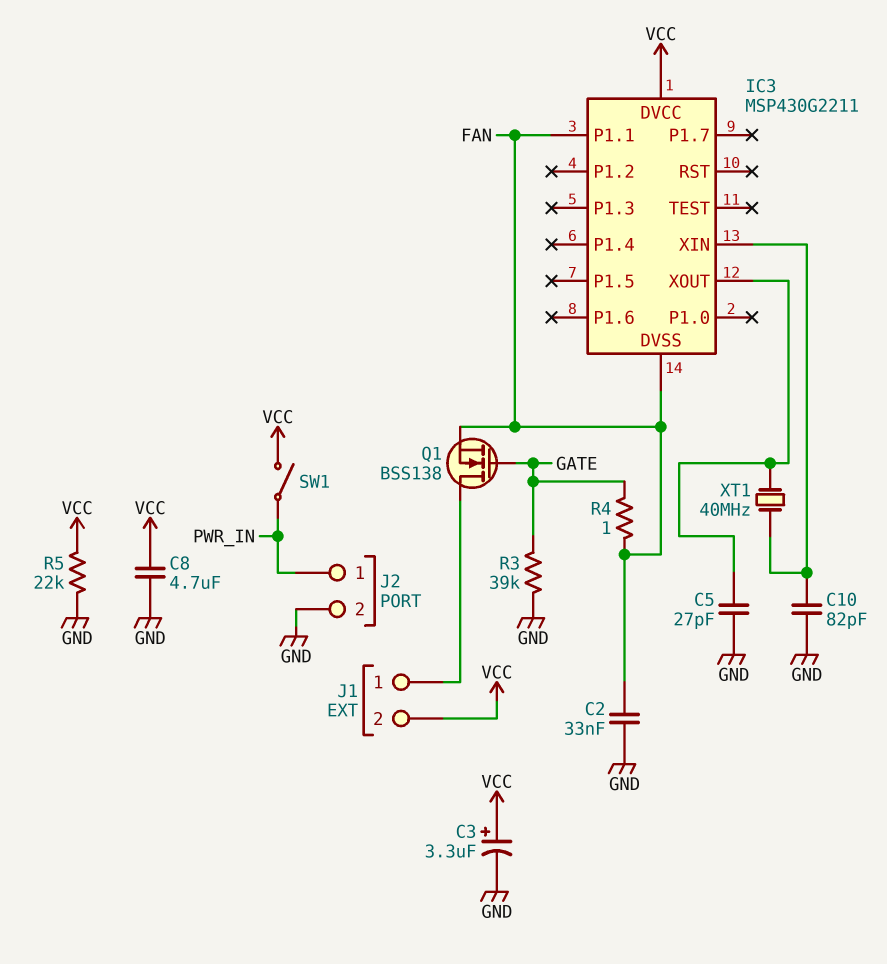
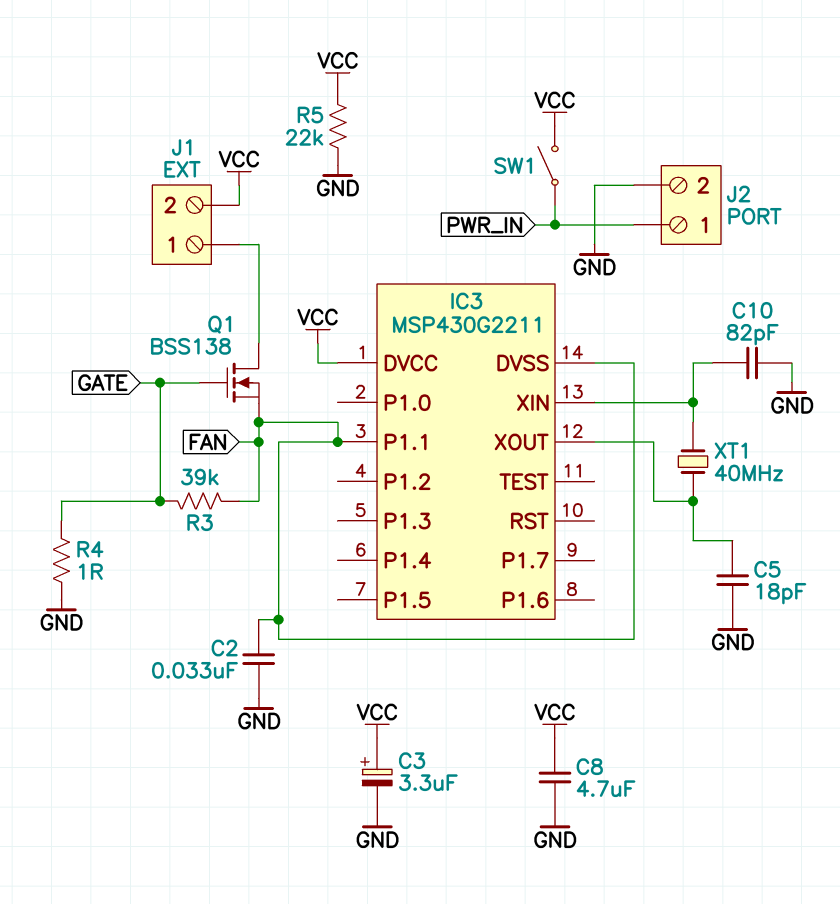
C5: 27pF (GND, IC3/XOUT) -> 18pF (GND, IC3/XOUT)
R3: 39k (GATE, GND) -> 39k (FAN, GATE)
R4: 1 (FAN, GATE) -> 1 (GATE, GND)

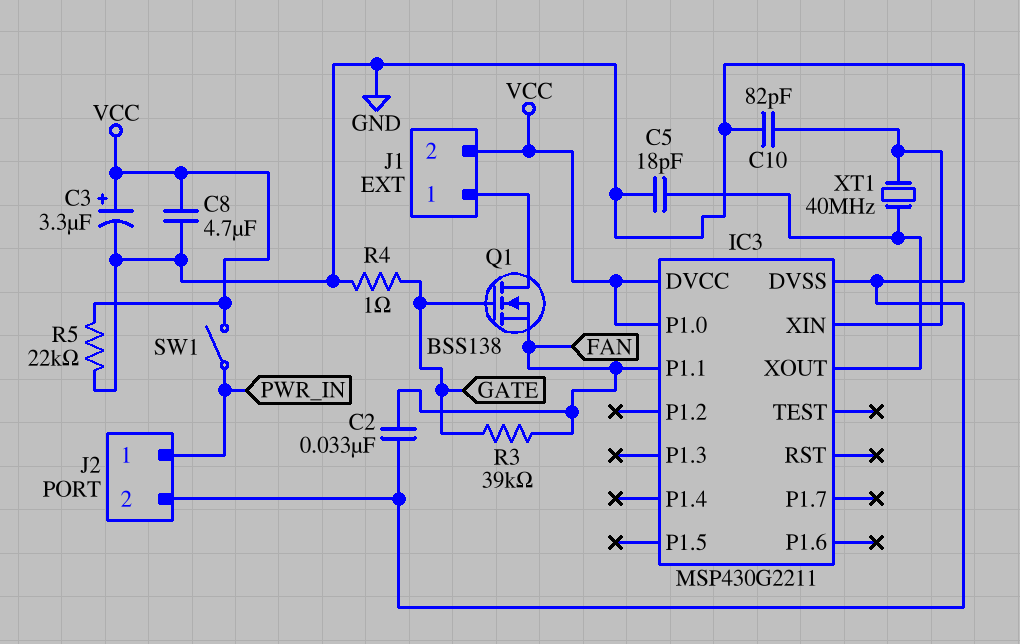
IC3 pin DVSS: FAN -> GND
IC3 pin P1.0: none -> VCC

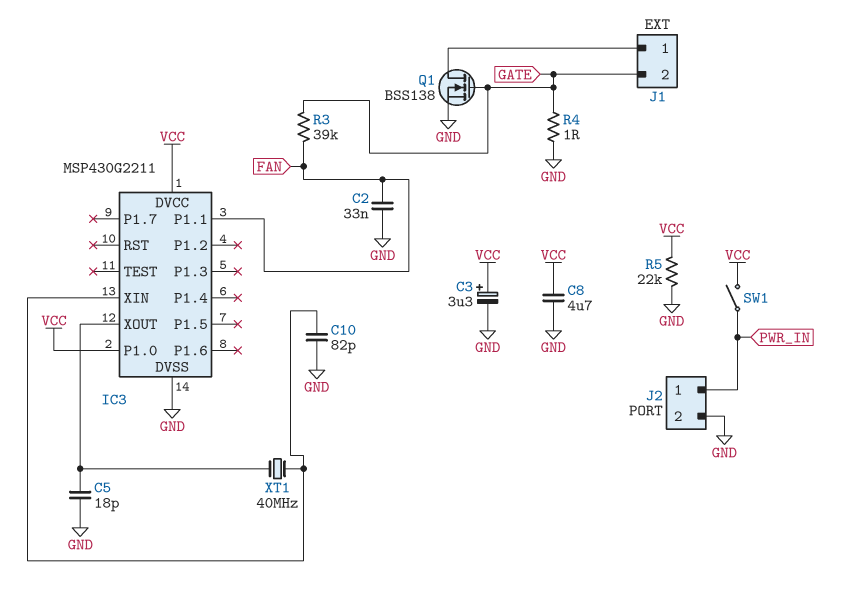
J1 pin 2: VCC -> GATE
Q1: NMOS BSS138 (G GATE, D J1/1, S FAN) -> NMOS BSS138 (G GATE, D J1/1, S GND)

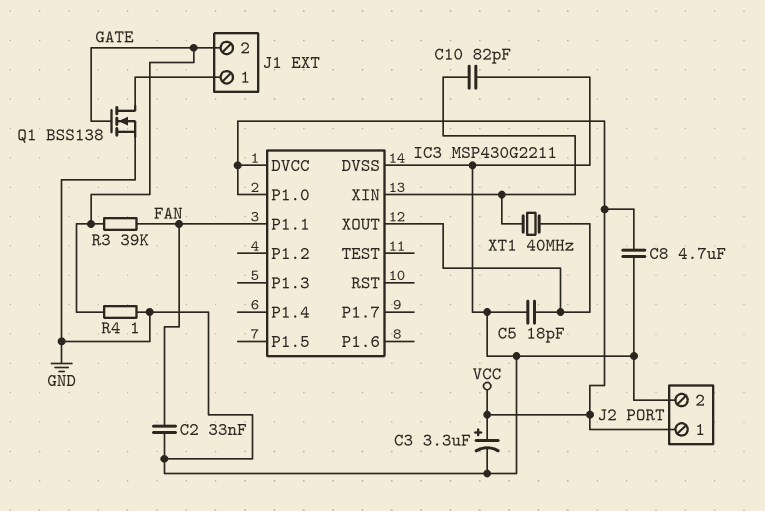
J2 pin 1: PWR_IN -> VCC
R5: 22k (GND, VCC) -> none
SW1: switch (PWR_IN, VCC) -> none

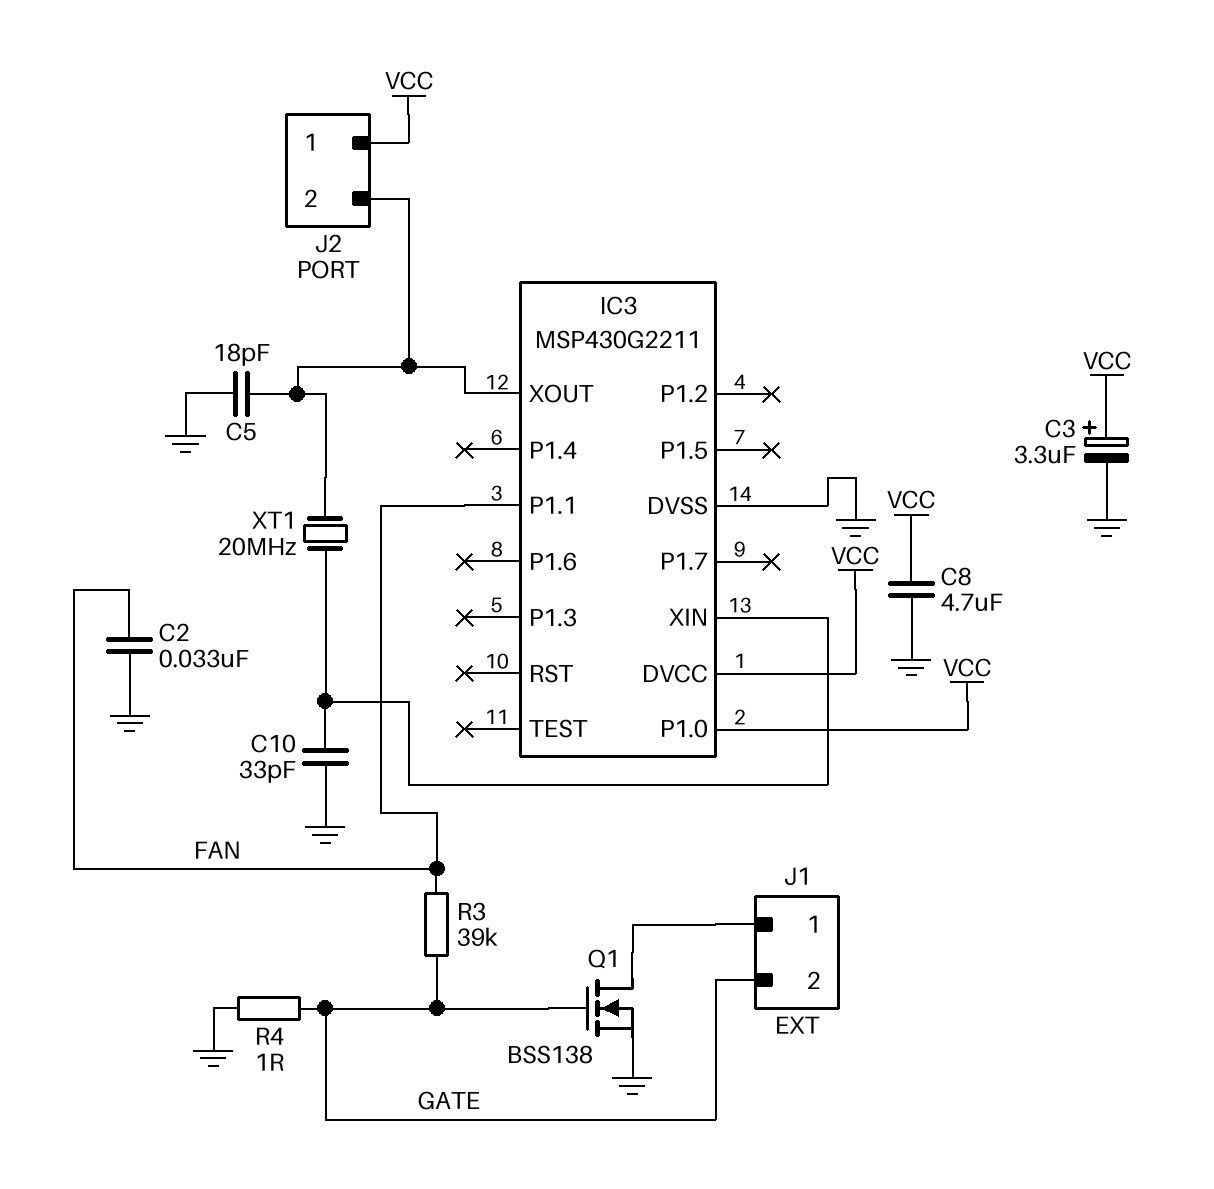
C10: 82pF (GND, IC3/XIN) -> 33pF (GND, IC3/XIN)
J2 pin 2: GND -> IC3/XOUT
XT1: 40MHz (IC3/XIN, IC3/XOUT) -> 20MHz (IC3/XIN, IC3/XOUT)

